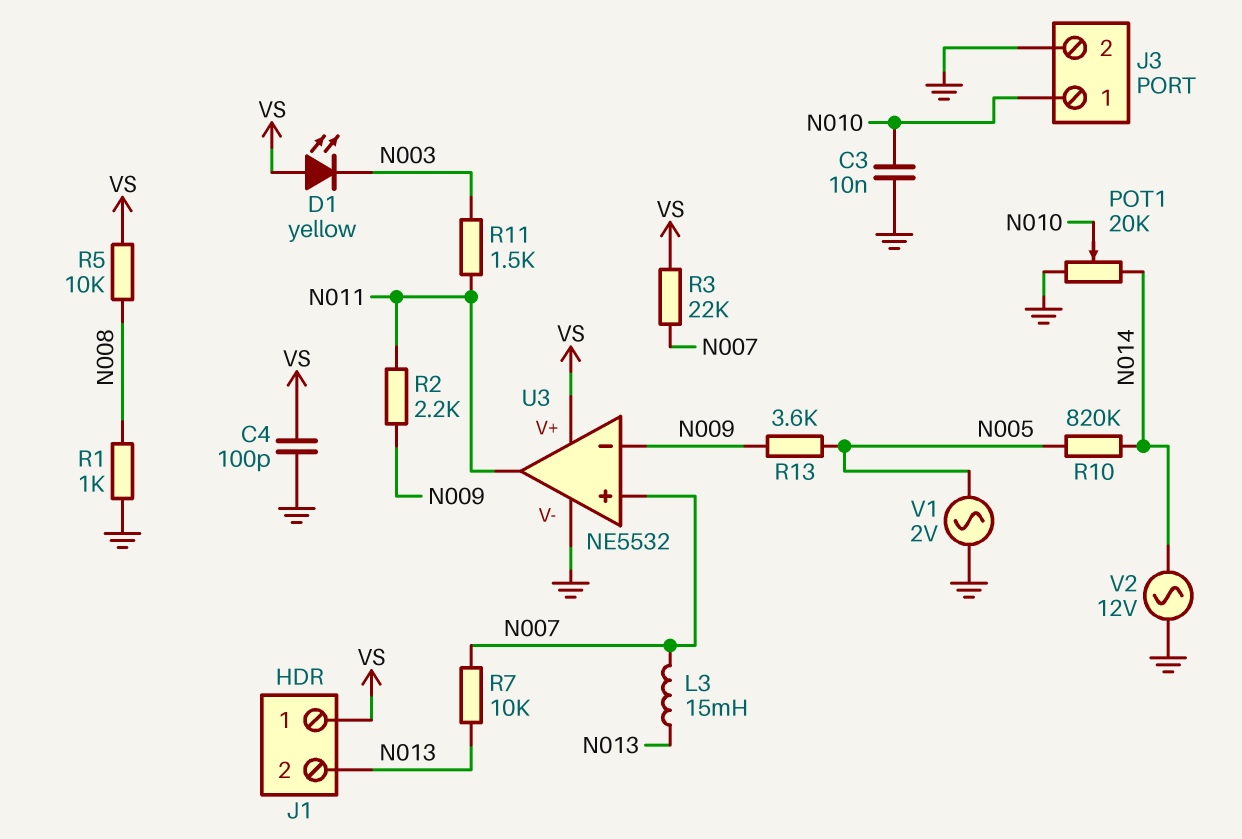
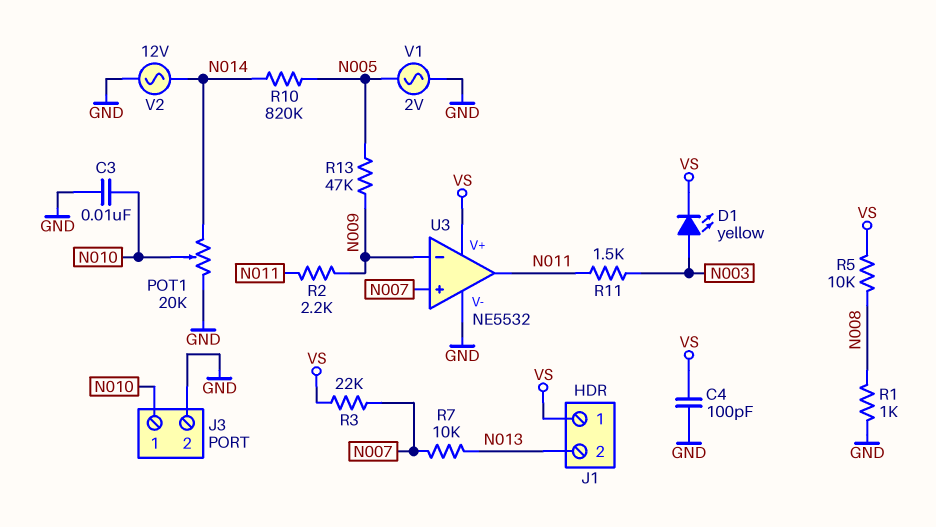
D1: LED yellow (A VS, K N003) -> LED yellow (A N003, K VS)
L3: 15mH (N007, N013) -> none
R13: 3.6k (N005, N009) -> 47k (N005, N009)

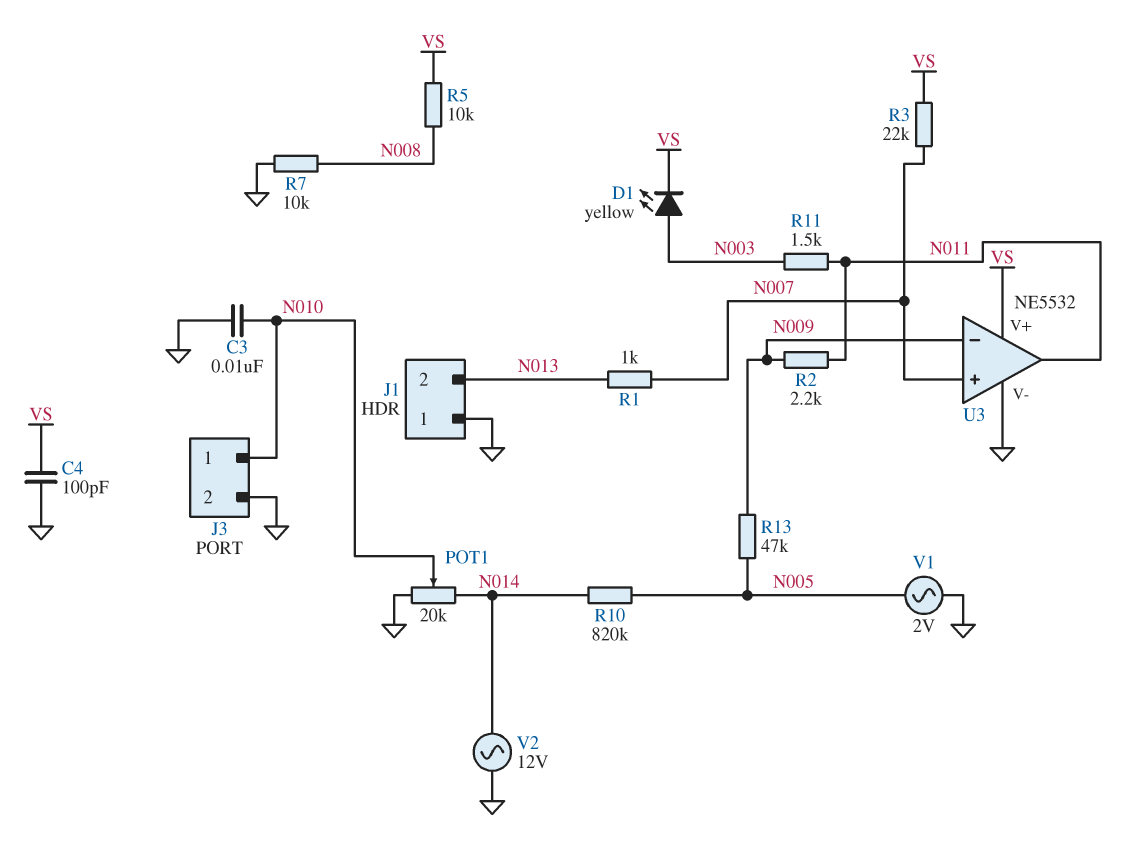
J1 pin 1: VS -> GND
R1: 1k (GND, N008) -> 1k (N007, N013)
R7: 10k (N007, N013) -> 10k (GND, N008)

